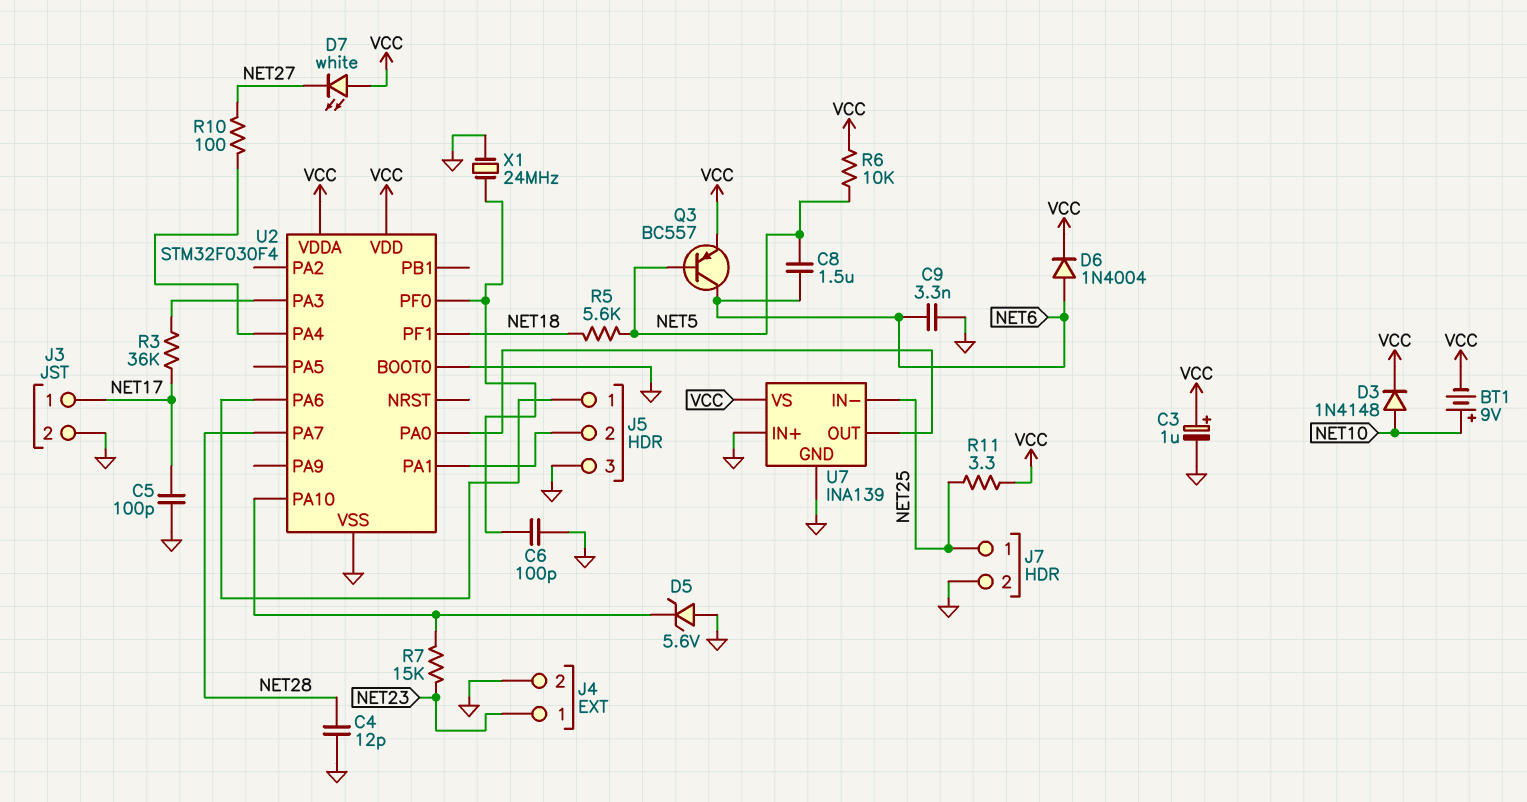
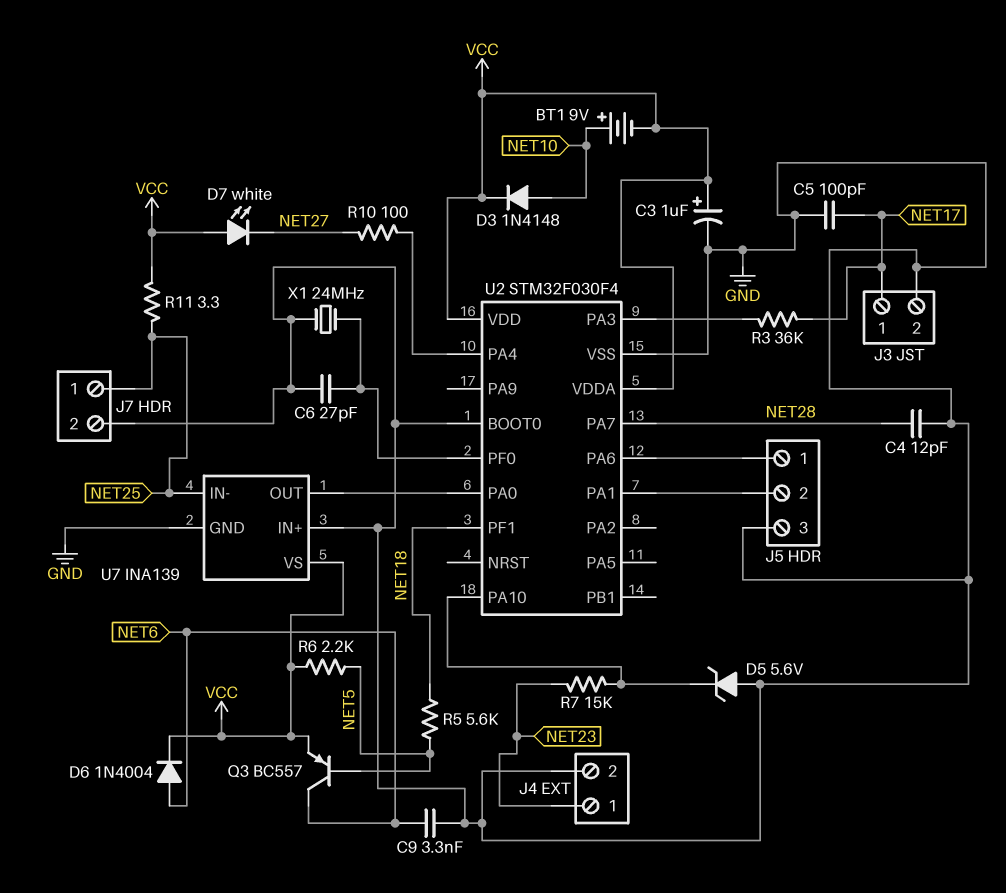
C6: 100pF (GND, U2/PF0) -> 27pF (GND, U2/PF0)
C8: 1.5uF (NET5, NET6) -> none
R6: 10k (NET5, VCC) -> 2.2k (NET5, VCC)

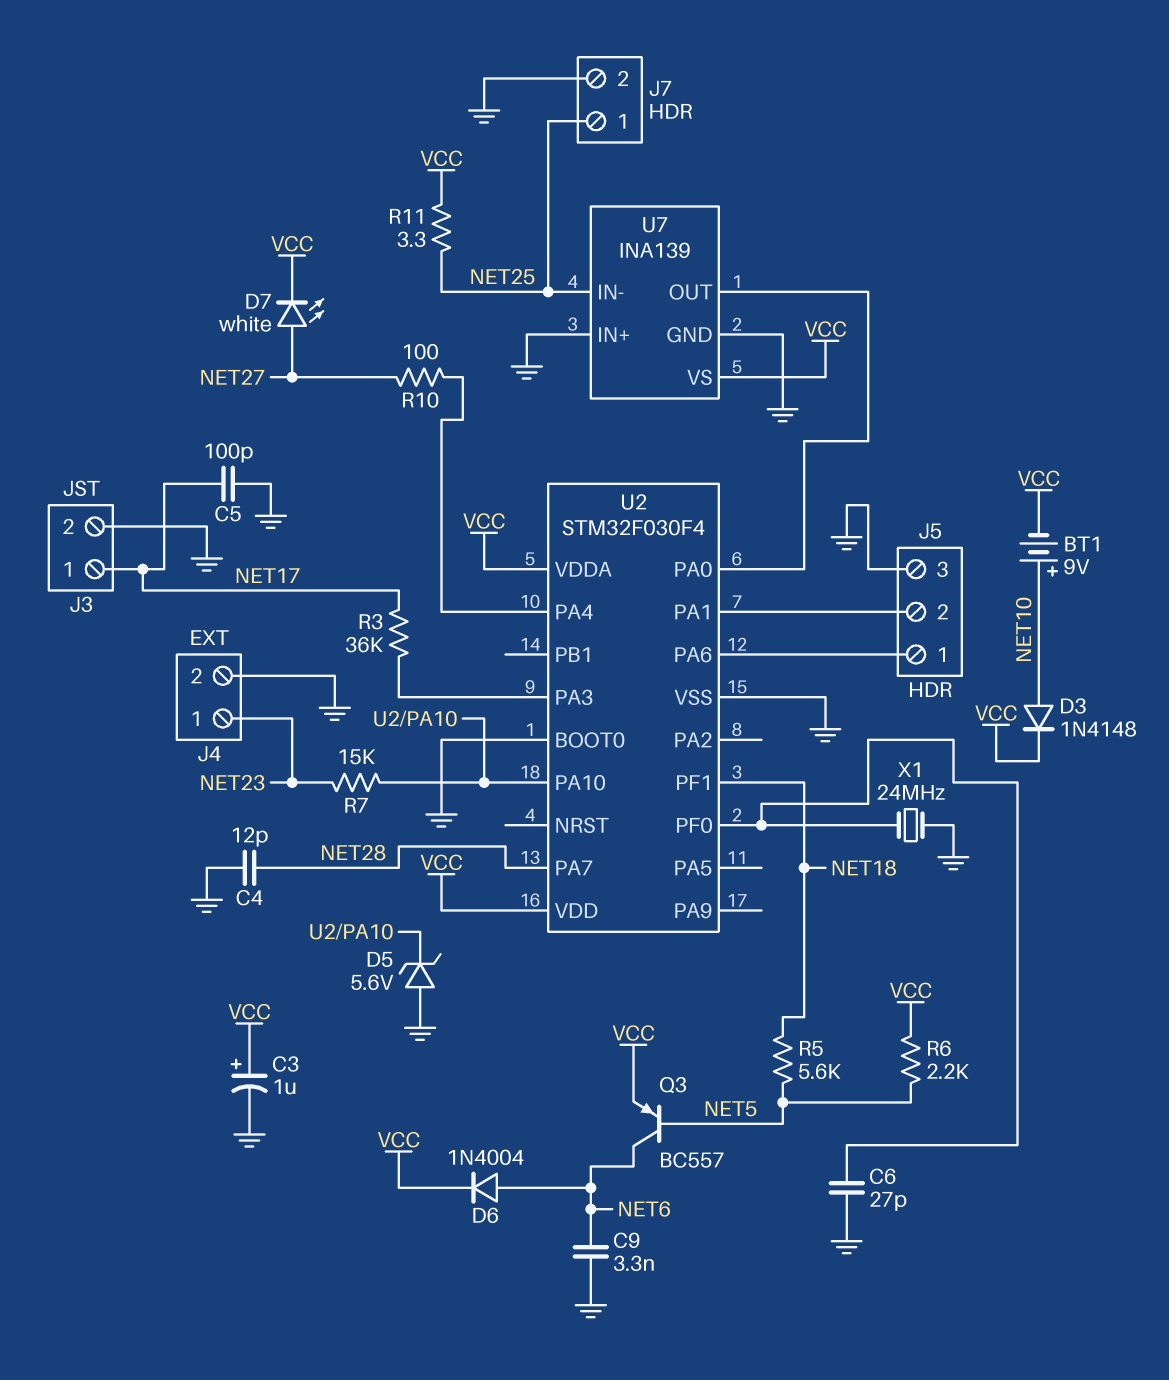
D7: LED white (A VCC, K NET27) -> LED white (A NET27, K VCC)

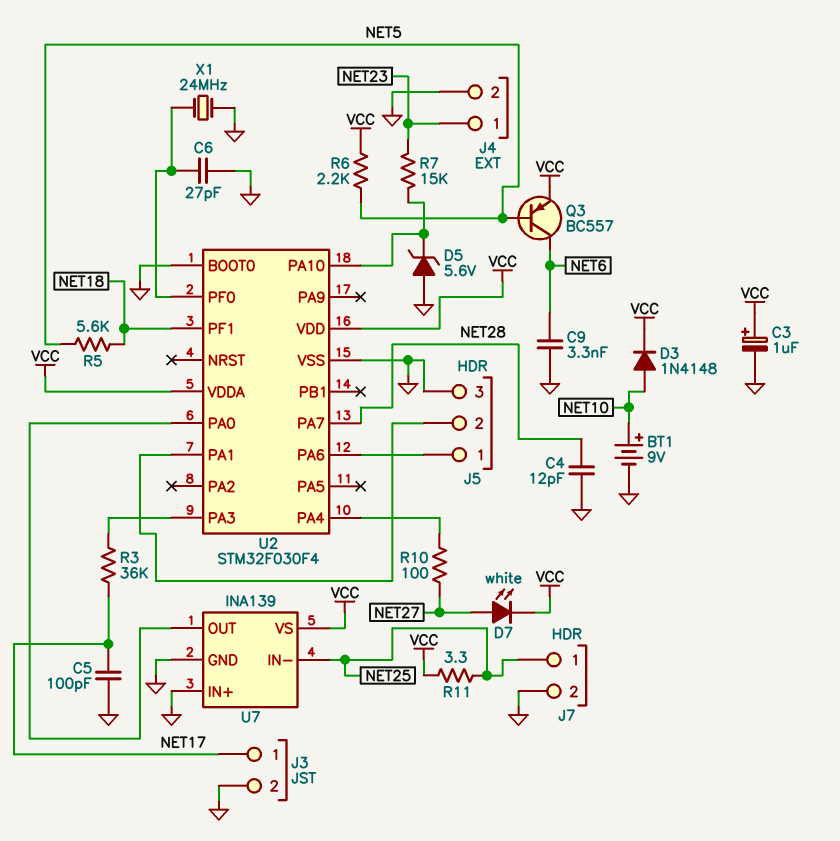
BT1: 9V (plus NET10, minus VCC) -> 9V (plus NET10, minus GND)
D6: diode 1N4004 (A NET6, K VCC) -> none

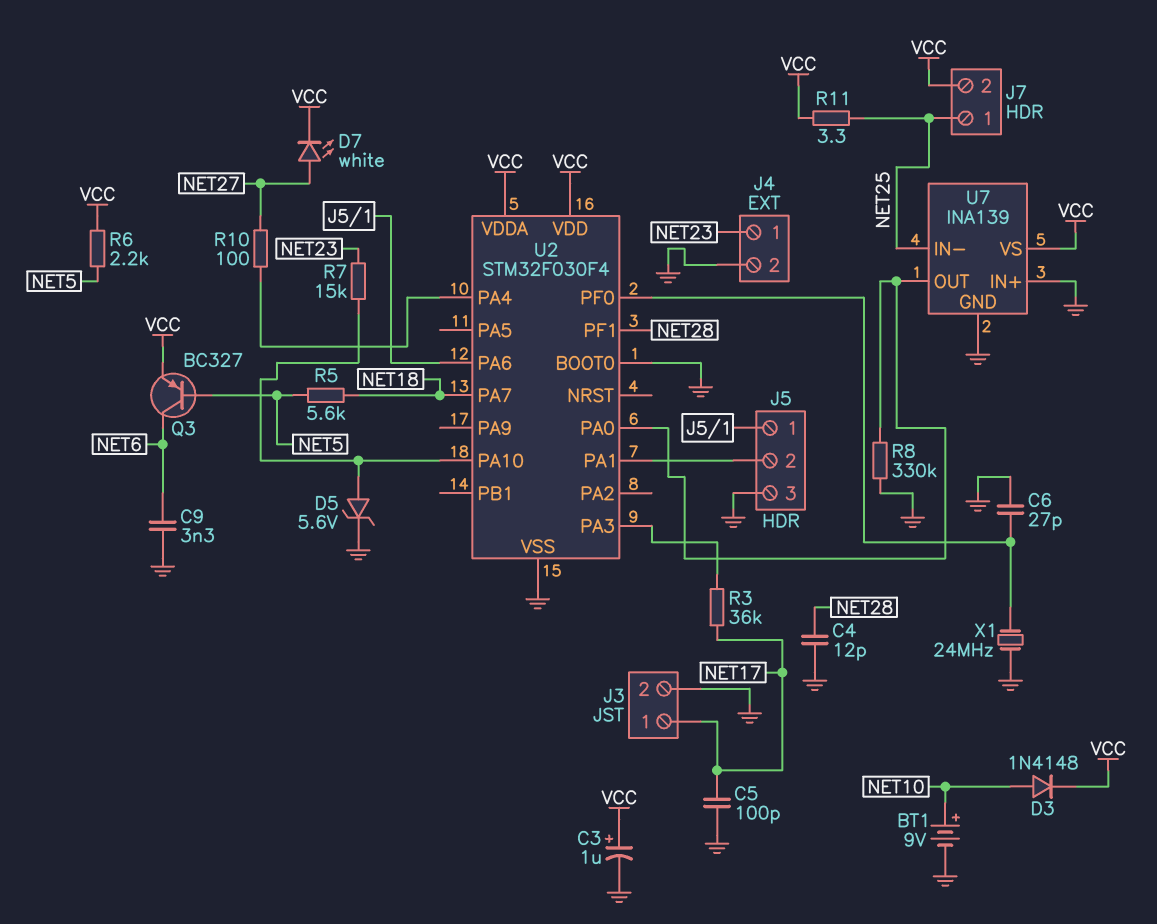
D5: zener 5.6V (A GND, K U2/PA10) -> zener 5.6V (A U2/PA10, K GND)
J7 pin 2: GND -> VCC
Q3: PNP BC557 (B NET5, C NET6, E VCC) -> PNP BC327 (B NET5, C NET6, E VCC)
R8: none -> 330k (GND, U2/PA0)
U2 pin PA7: NET28 -> NET18
U2 pin PF1: NET18 -> NET28

